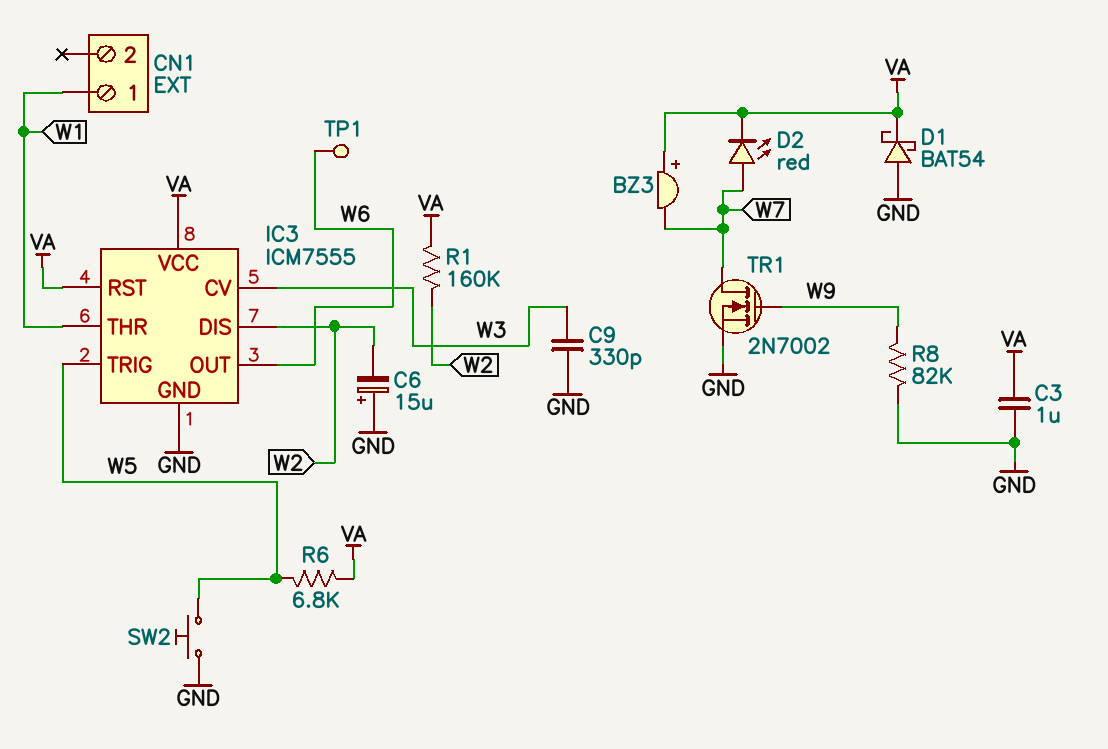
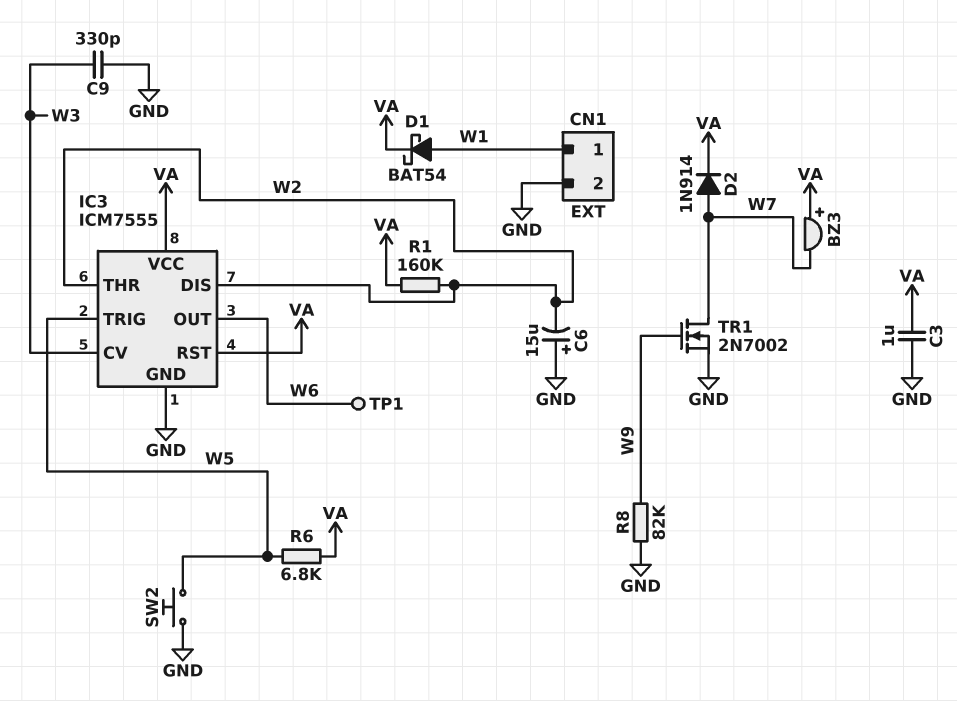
CN1 pin 2: none -> GND
D1: schottky BAT54 (A GND, K VA) -> schottky BAT54 (A W1, K VA)
D2: LED red (A W7, K VA) -> diode 1N914 (A W7, K VA)
IC3 pin THR: W1 -> W2

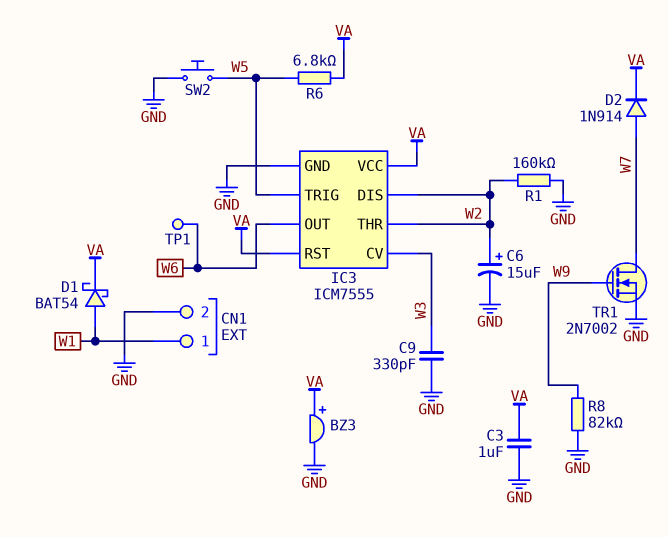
BZ3: buzzer (plus VA, minus W7) -> buzzer (plus VA, minus GND)
C6: 15uF (plus GND, minus W2) -> 15uF (plus W2, minus GND)
R1: 160k (VA, W2) -> 160k (GND, W2)

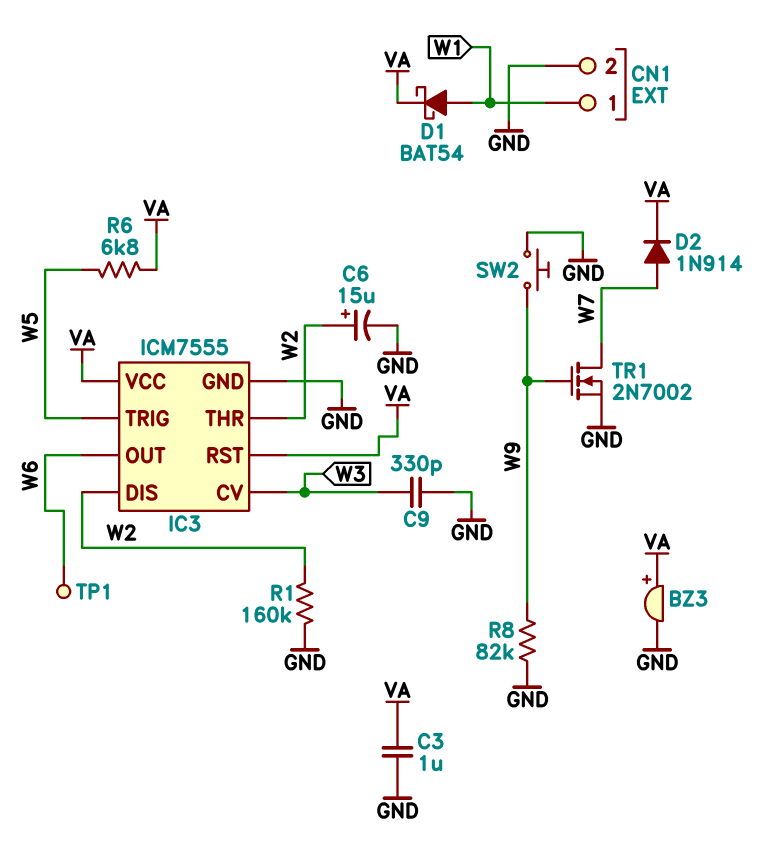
SW2: button (GND, W5) -> button (GND, W9)

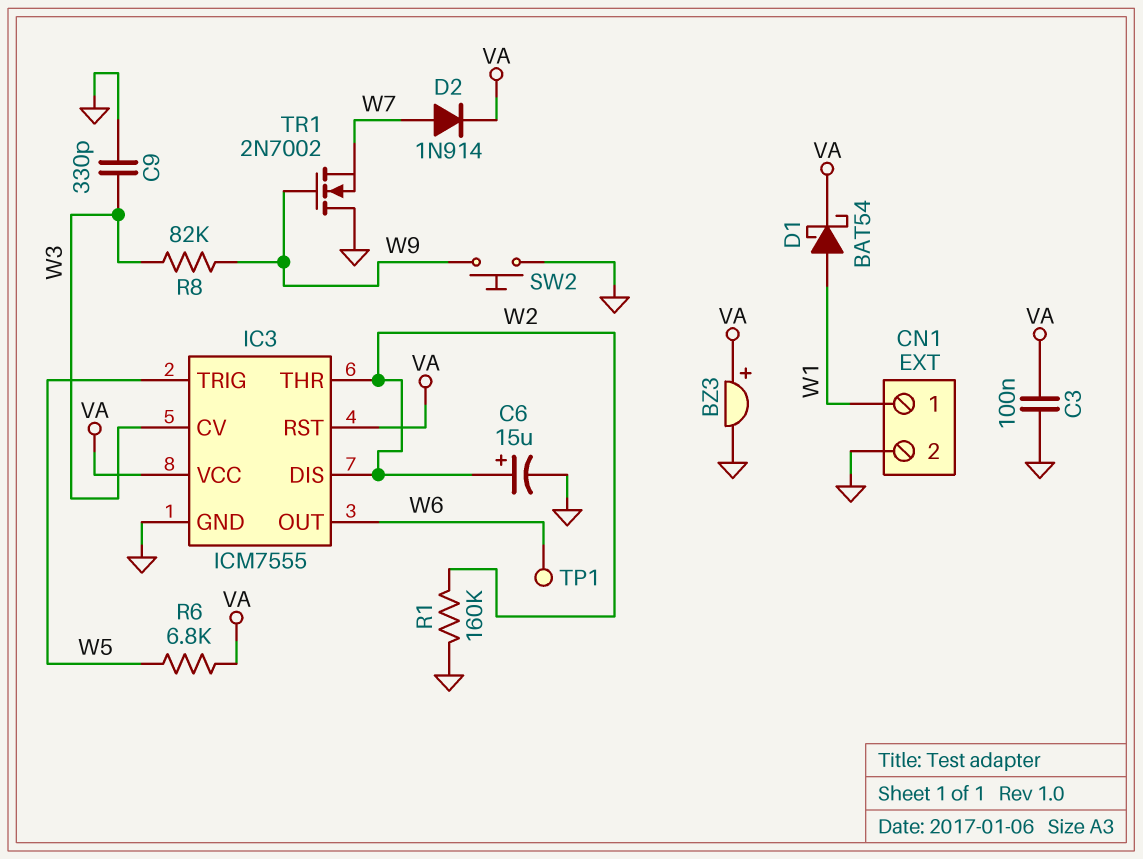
C3: 1uF (GND, VA) -> 100nF (GND, VA)
R8: 82k (GND, W9) -> 82k (W3, W9)
TR1: NMOS 2N7002 (G W9, D W7, S GND) -> NMOS 2N7002 (G W9, D GND, S W7)

